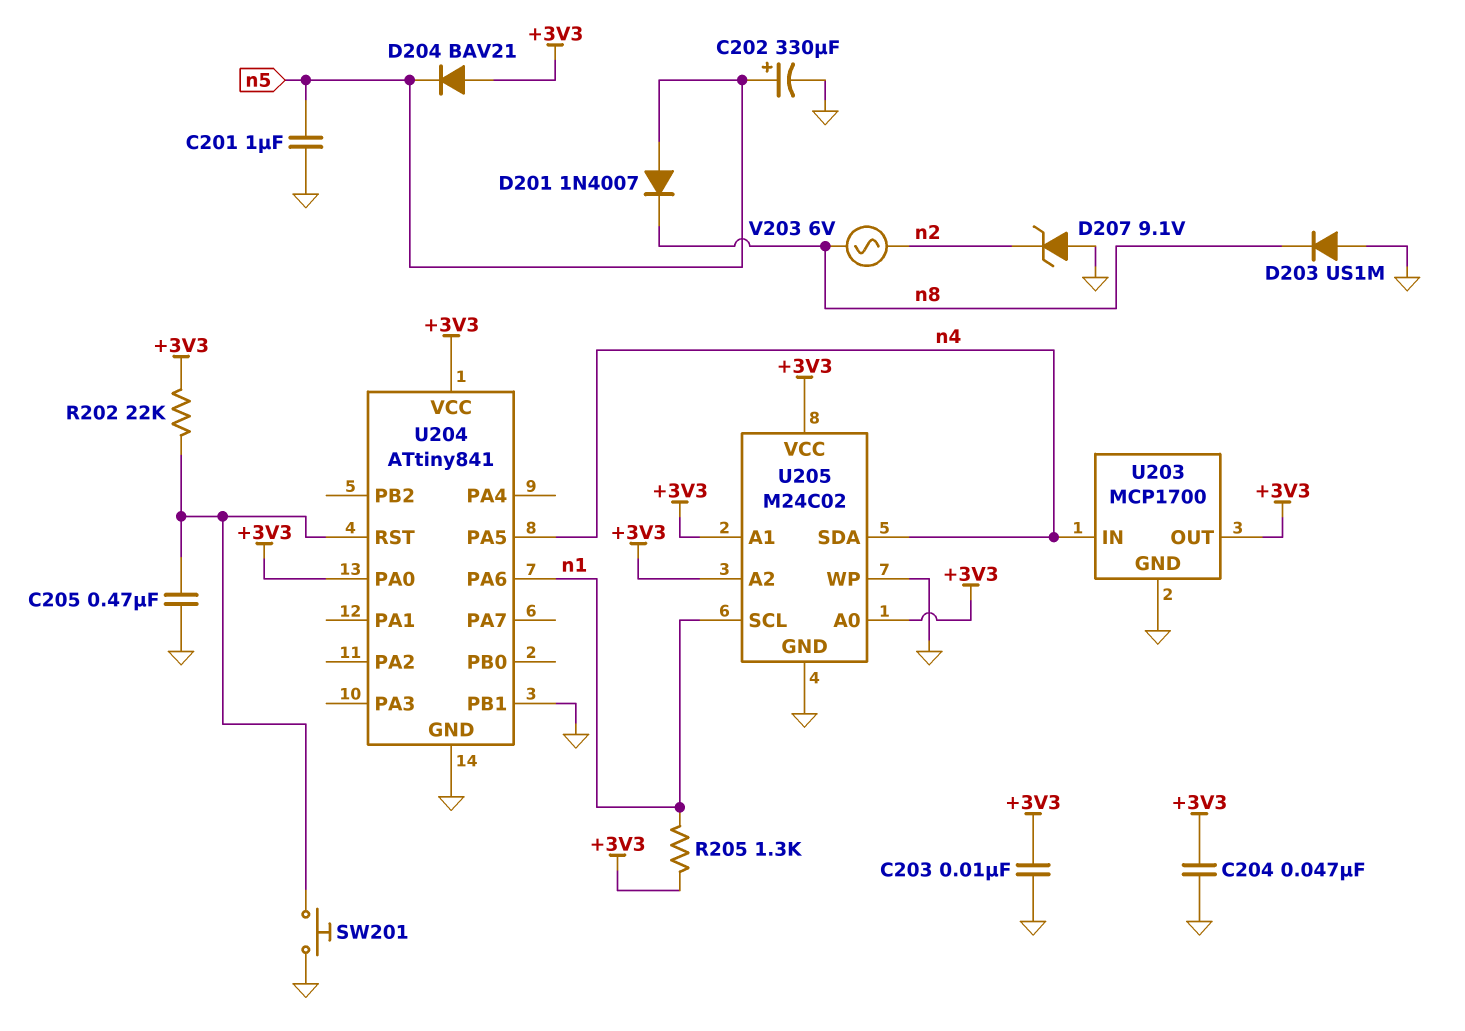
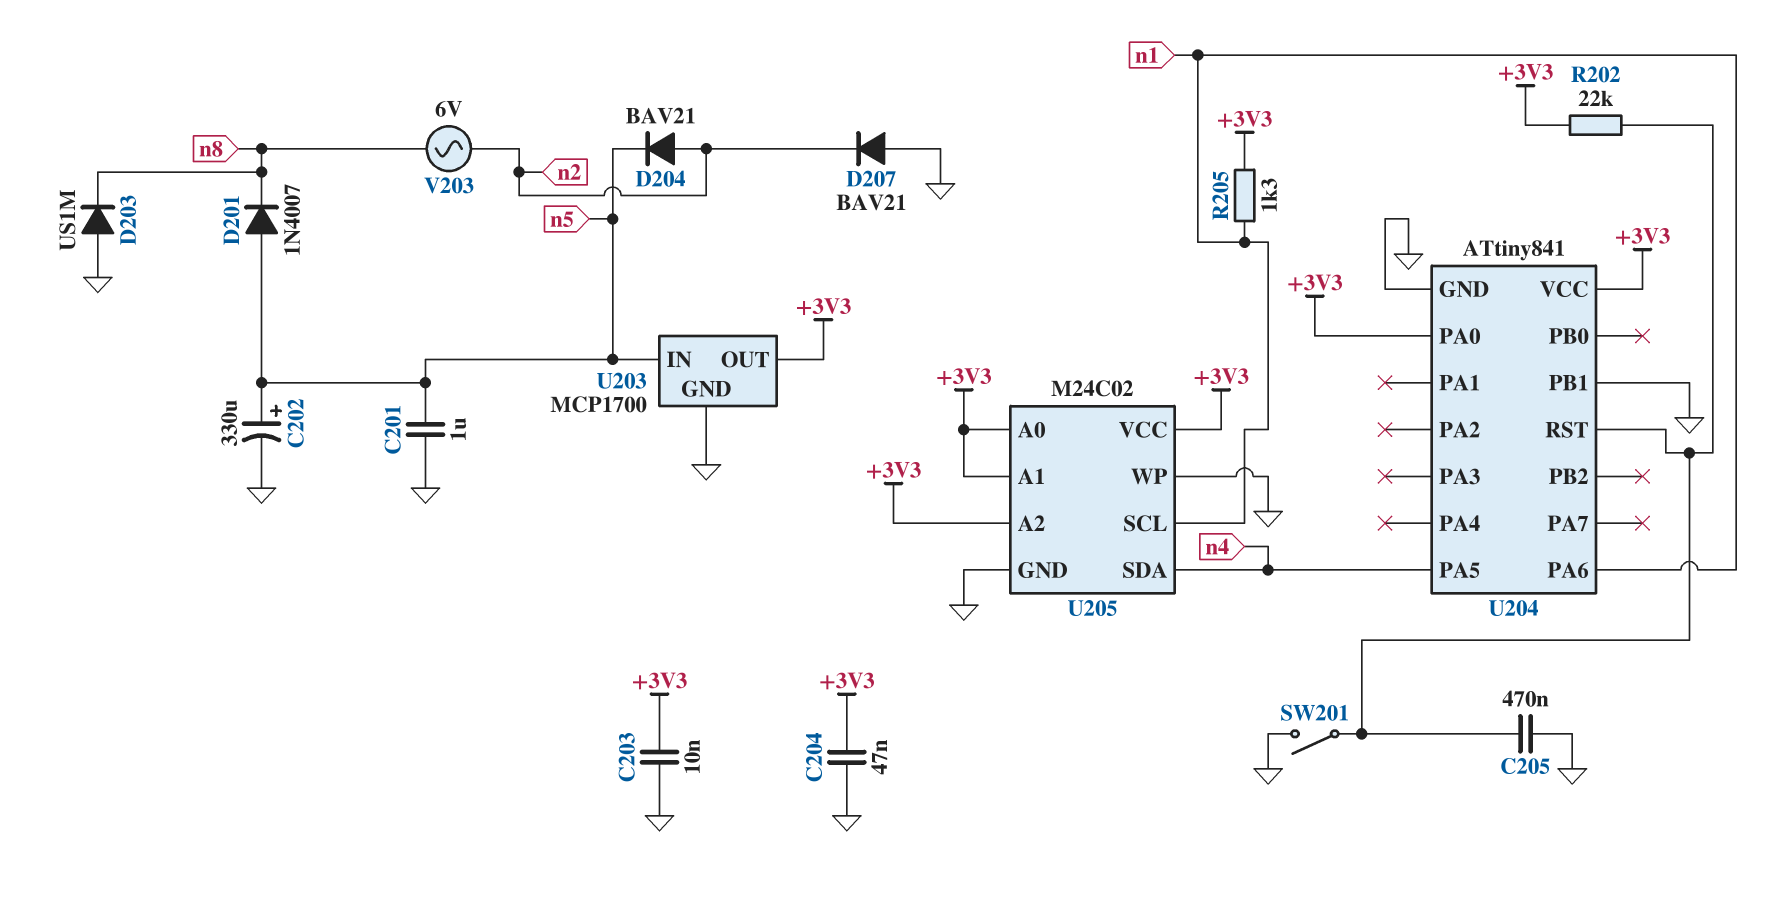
D204: diode BAV21 (A +3V3, K n5) -> diode BAV21 (A n2, K n5)
D207: zener 9.1V (A GND, K n2) -> diode BAV21 (A GND, K n2)
SW201: button (GND, U204/RST) -> switch (GND, U204/RST)
U203 pin IN: n4 -> n5

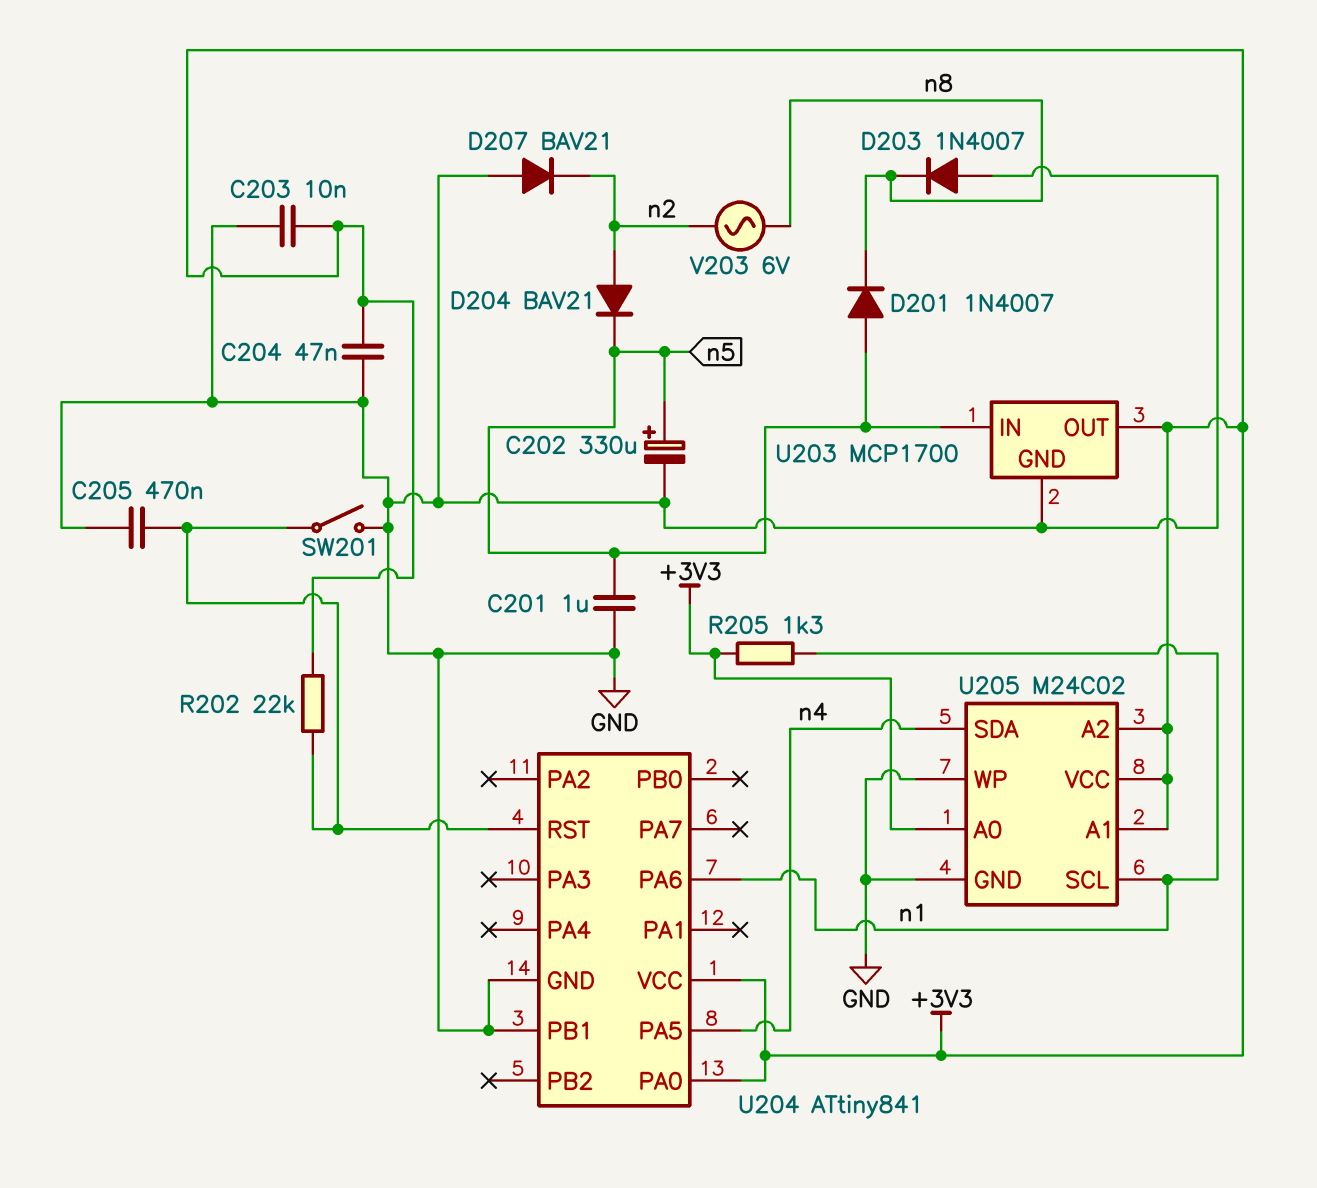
D203: diode US1M (A GND, K n8) -> diode 1N4007 (A GND, K n8)

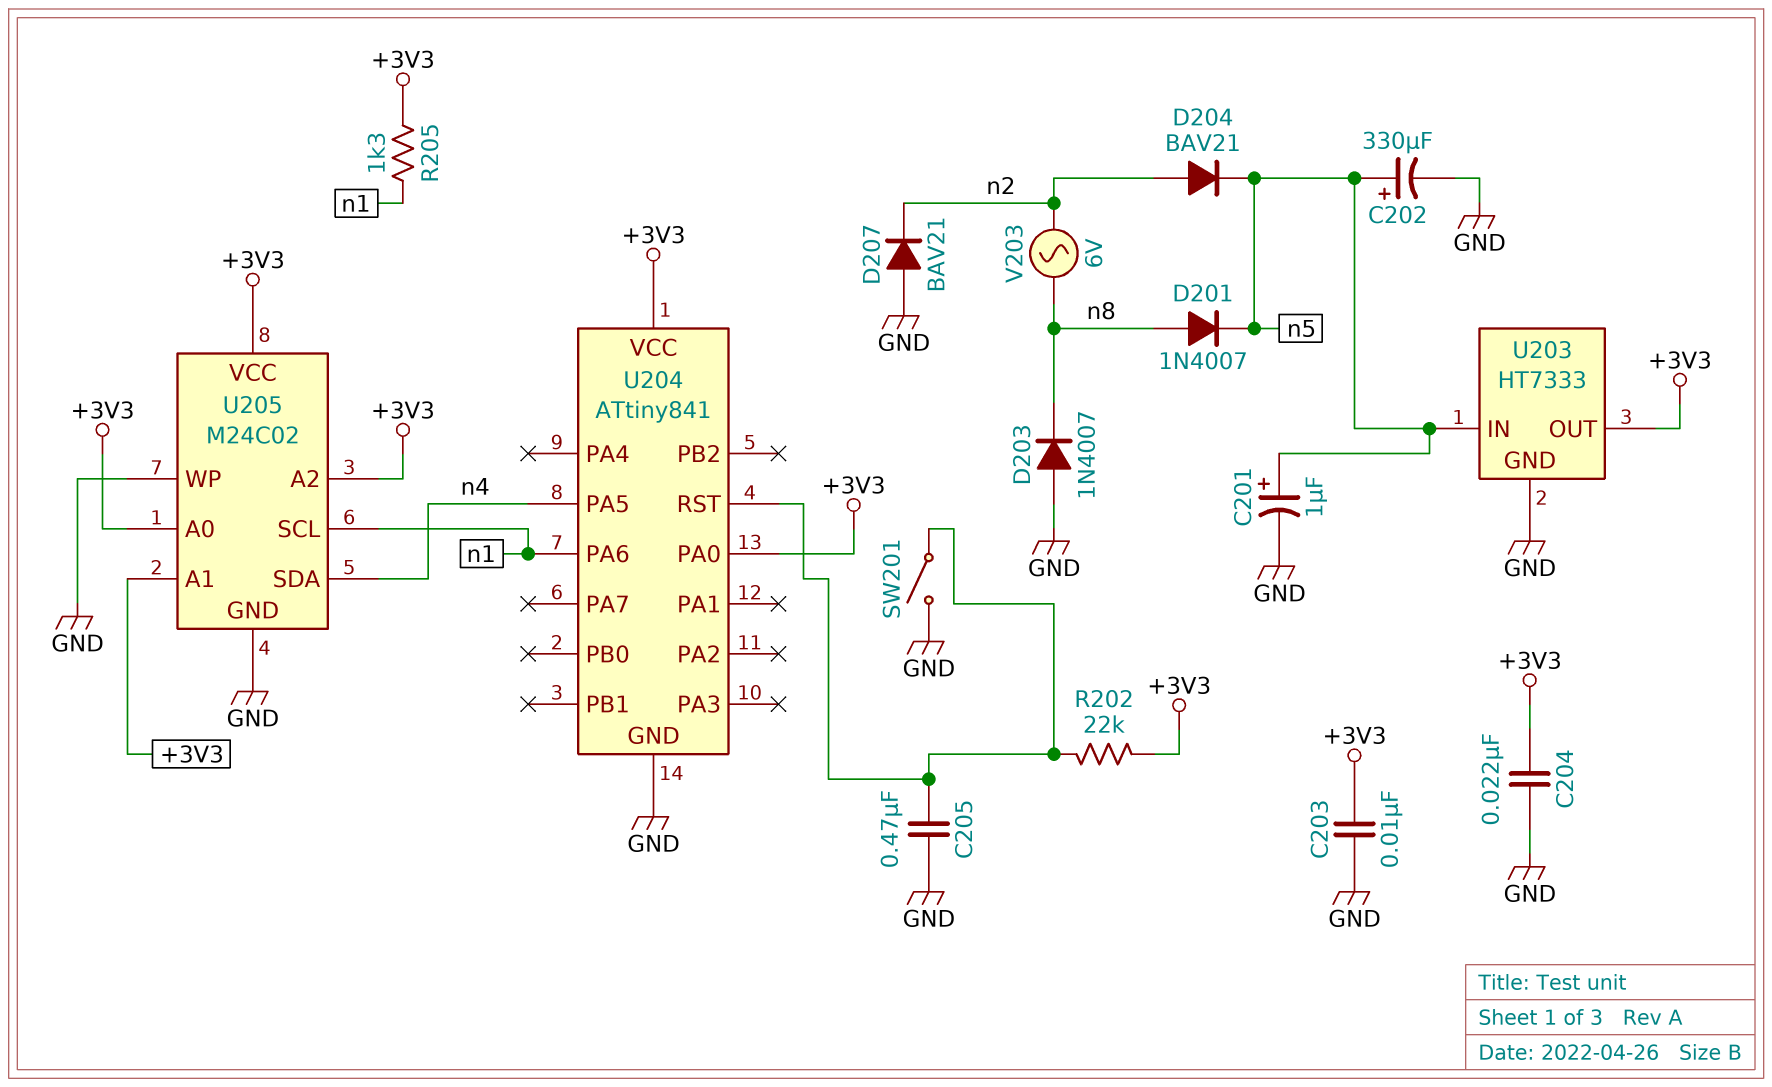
C201: 1uF (GND, n5) -> 1uF (plus n5, minus GND)
C204: 47nF (+3V3, GND) -> 22nF (+3V3, GND)
D201: diode 1N4007 (A n5, K n8) -> diode 1N4007 (A n8, K n5)
U203: MCP1700 -> HT7333
U204 pin PB1: GND -> none

